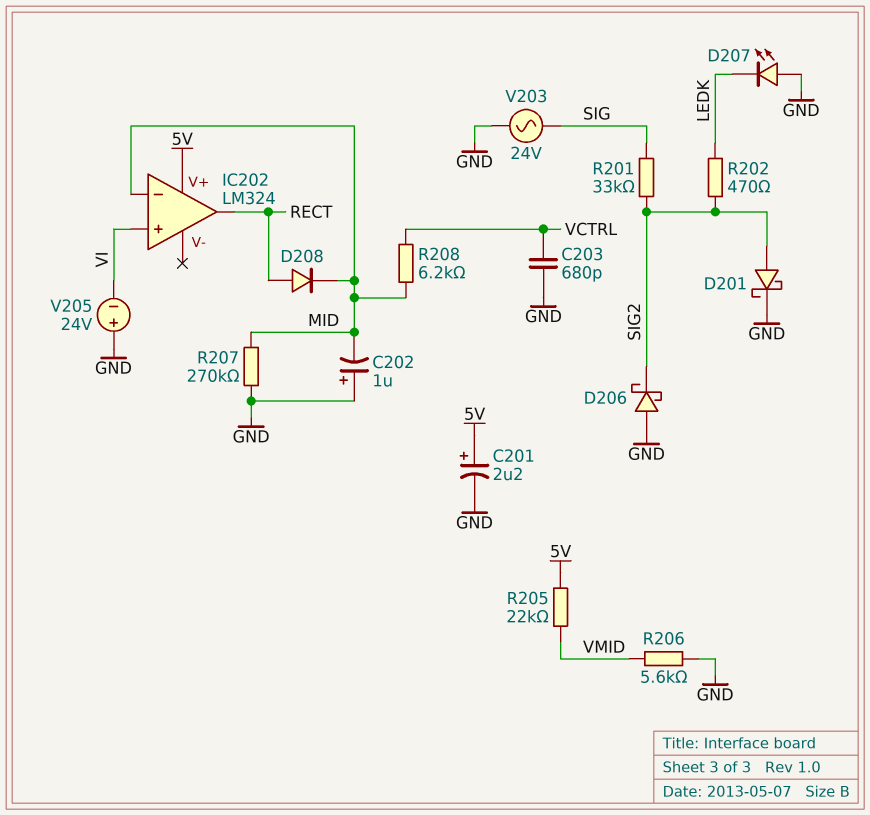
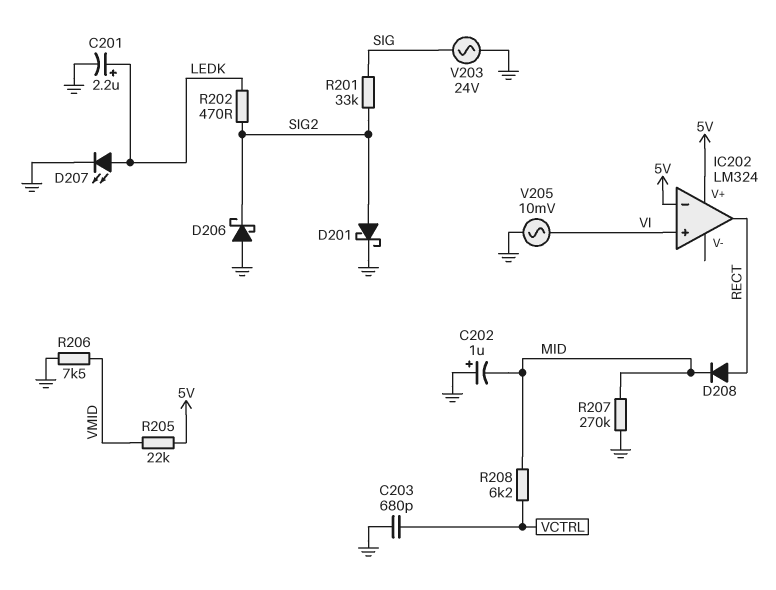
C201: 2.2uF (plus 5V, minus GND) -> 2.2uF (plus LEDK, minus GND)
D207: LED (A GND, K LEDK) -> LED (A LEDK, K GND)
IC202 pin in-: MID -> 5V
R206: 5.6k (GND, VMID) -> 7.5k (GND, VMID)
V205: 24V (plus GND, minus VI) -> AC 10mV (GND, VI)

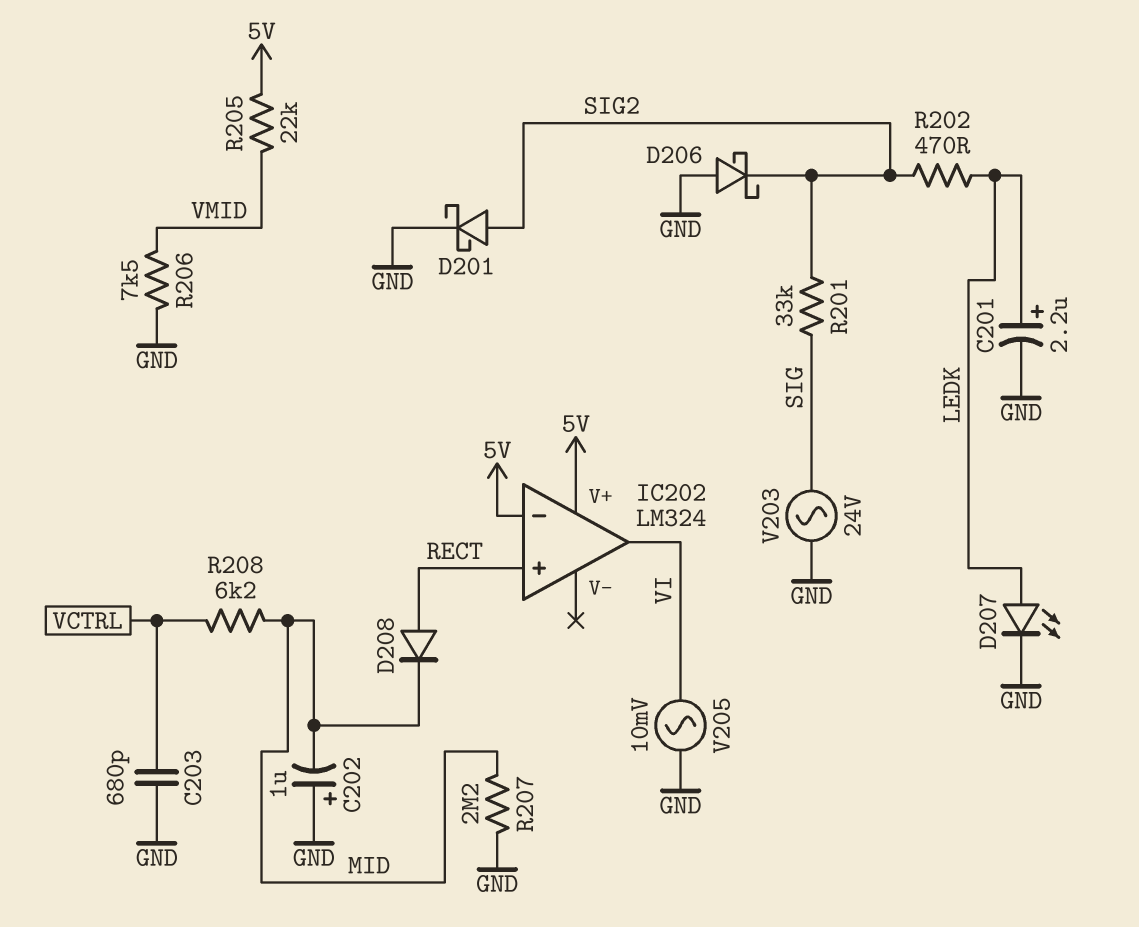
IC202 pin in+: VI -> RECT
IC202 pin out: RECT -> VI
R207: 270k (GND, MID) -> 2.2M (GND, MID)

